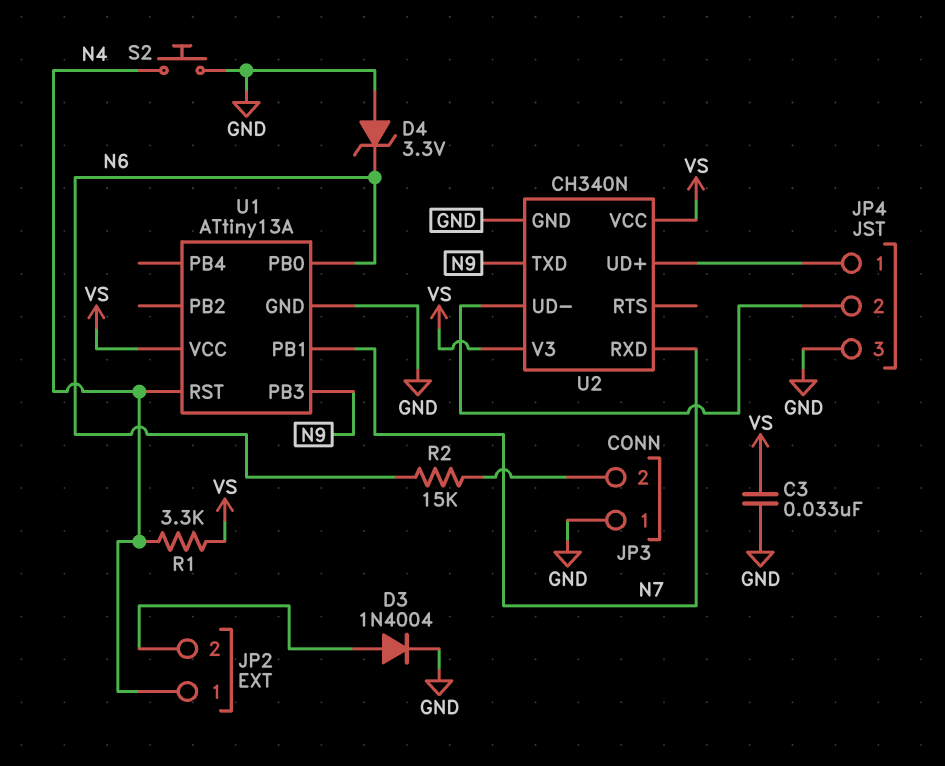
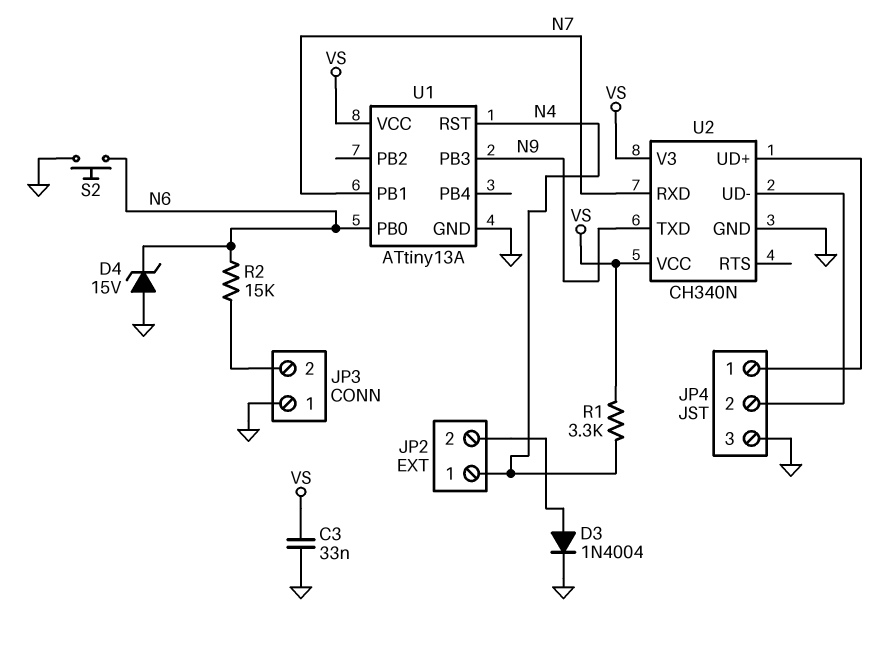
D4: zener 3.3V (A GND, K N6) -> zener 15V (A GND, K N6)
S2: button (GND, N4) -> button (GND, N6)

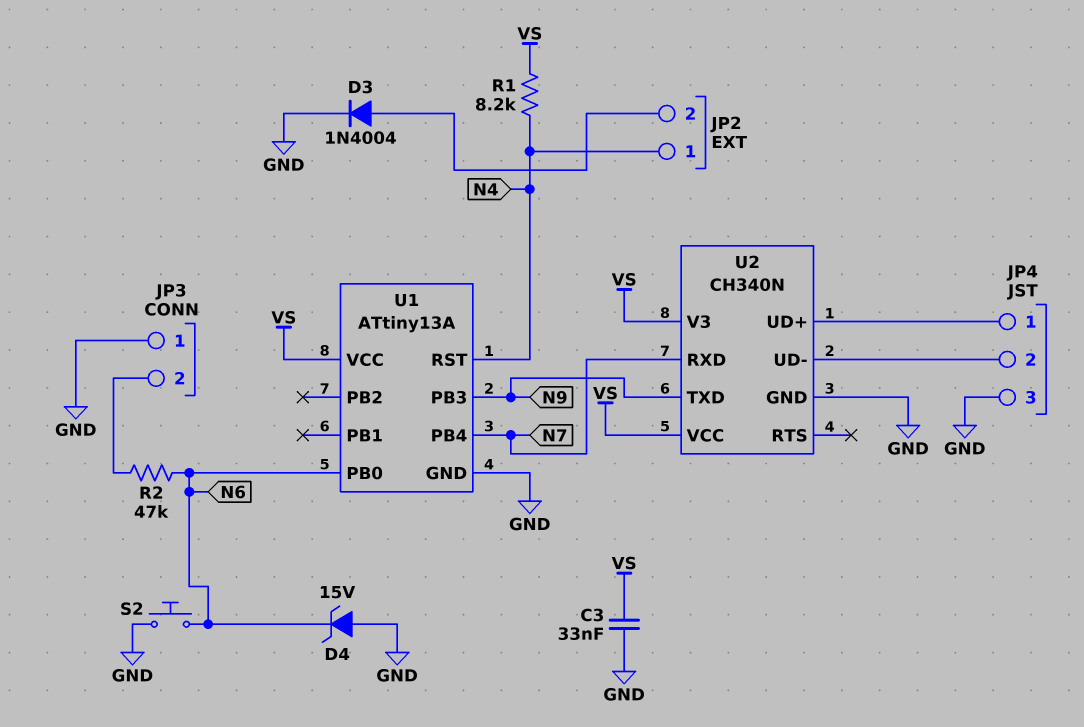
R1: 3.3k (N4, VS) -> 8.2k (N4, VS)
R2: 15k (JP3/2, N6) -> 47k (JP3/2, N6)
U1 pin PB1: N7 -> none
U1 pin PB4: none -> N7

